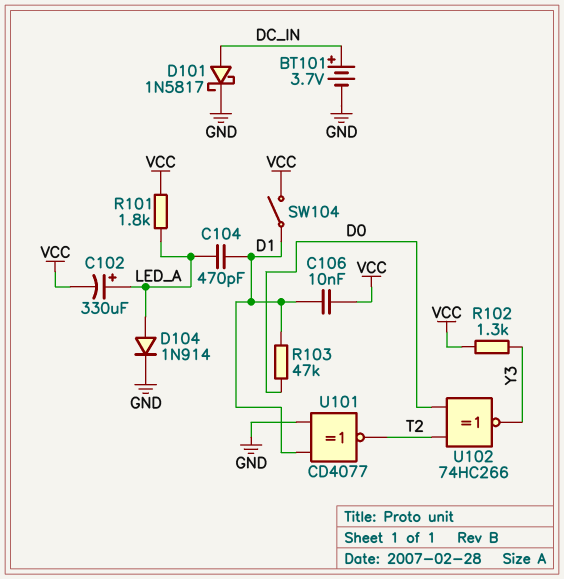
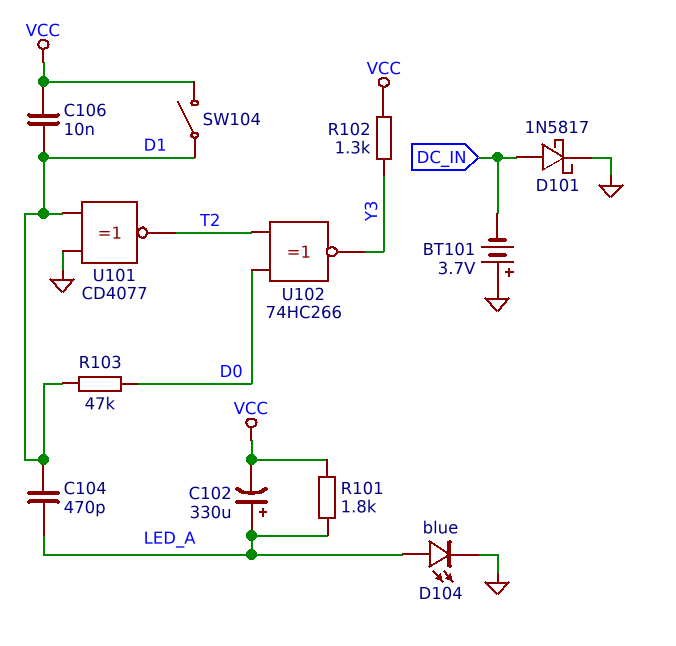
BT101: 3.7V (plus DC_IN, minus GND) -> 3.7V (plus GND, minus DC_IN)
D104: diode 1N914 (A LED_A, K GND) -> LED blue (A LED_A, K GND)

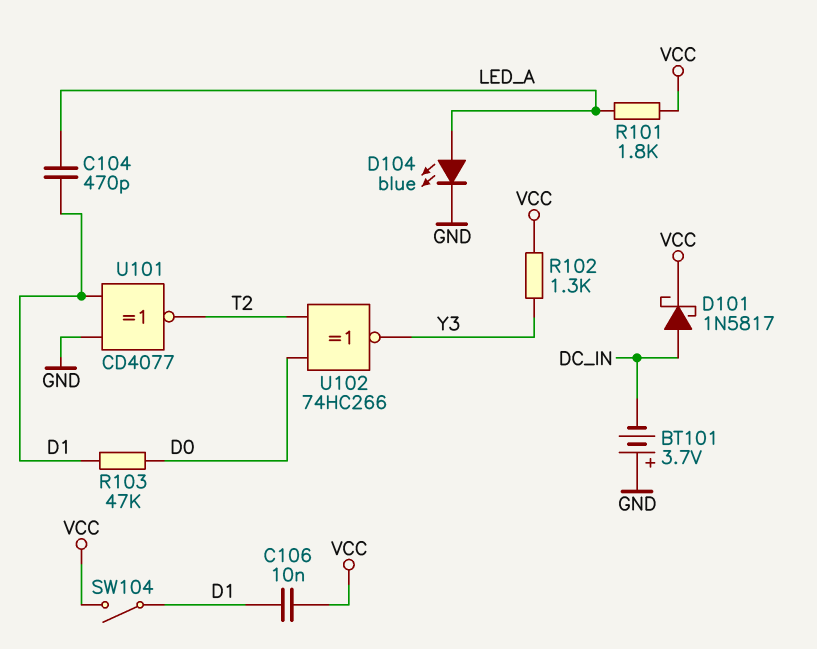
C102: 330uF (plus LED_A, minus VCC) -> none
D101: schottky 1N5817 (A DC_IN, K GND) -> schottky 1N5817 (A DC_IN, K VCC)

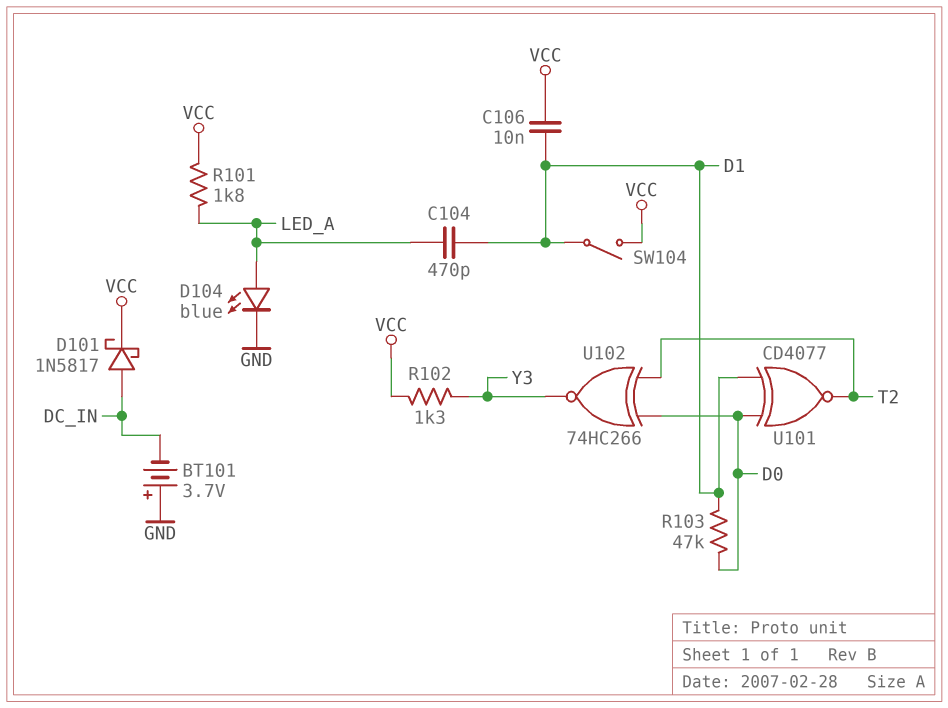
U101: XNOR CD4077 (in D1, in GND, out T2) -> XNOR CD4077 (in D0, in D1, out T2)

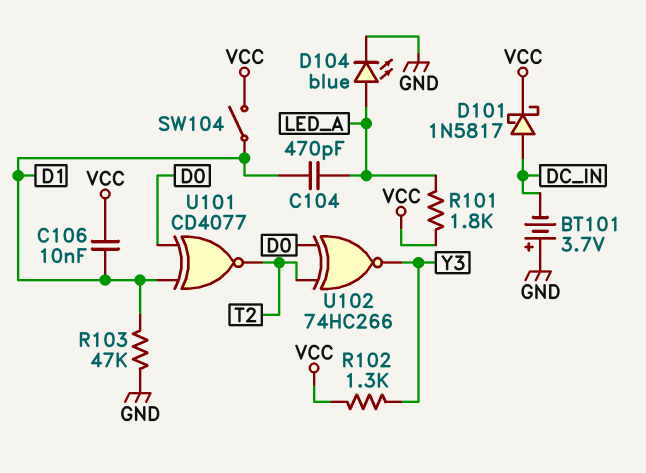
R103: 47k (D0, D1) -> 47k (D1, GND)

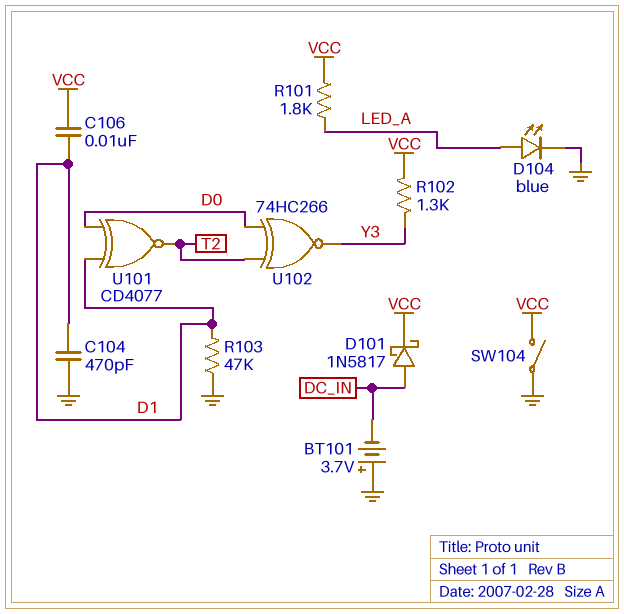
C104: 470pF (D1, LED_A) -> 470pF (D1, GND)
SW104: switch (D1, VCC) -> switch (GND, VCC)

